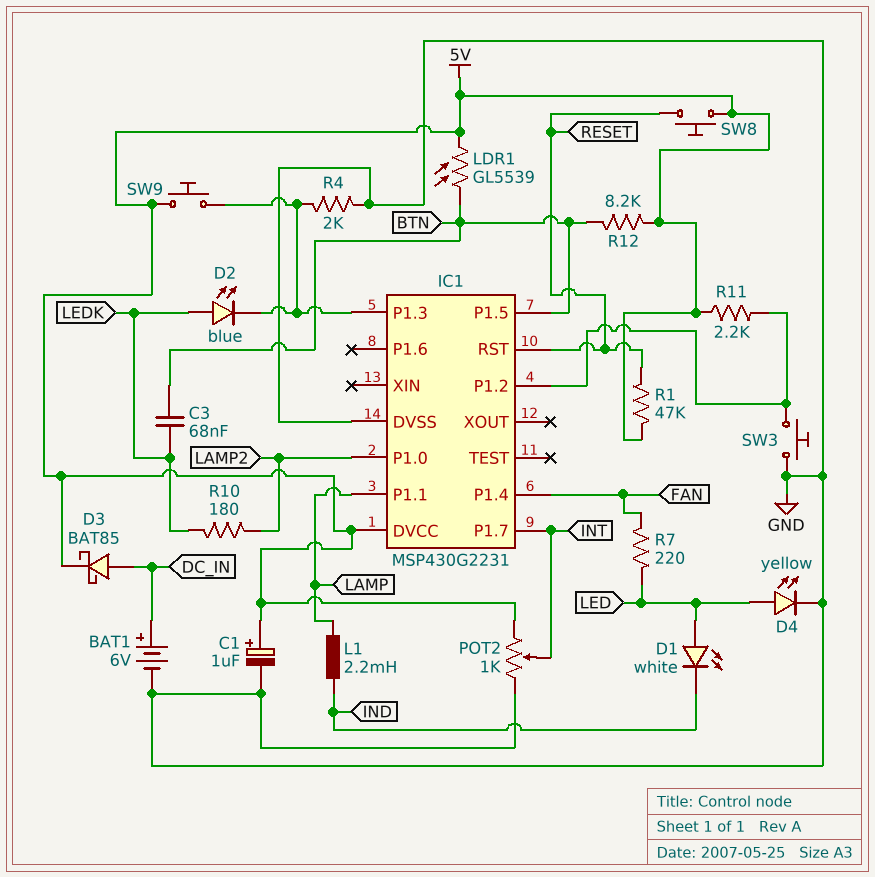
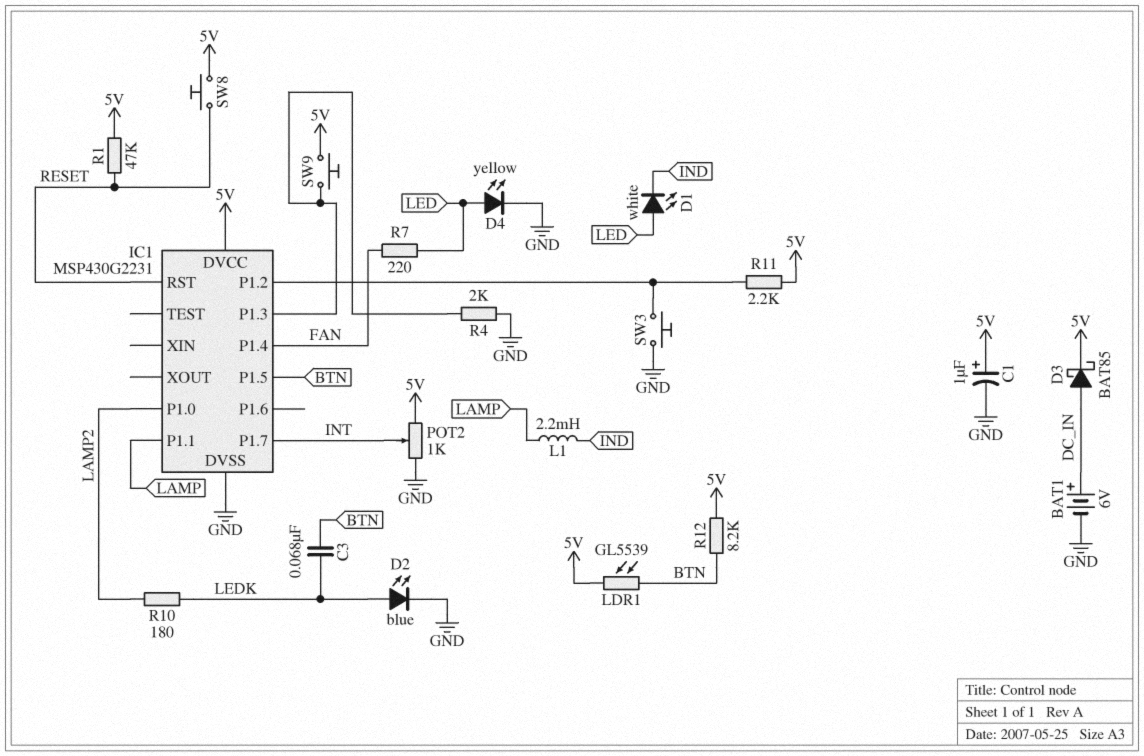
D2: LED blue (A LEDK, K IC1/P1.3) -> LED blue (A LEDK, K GND)

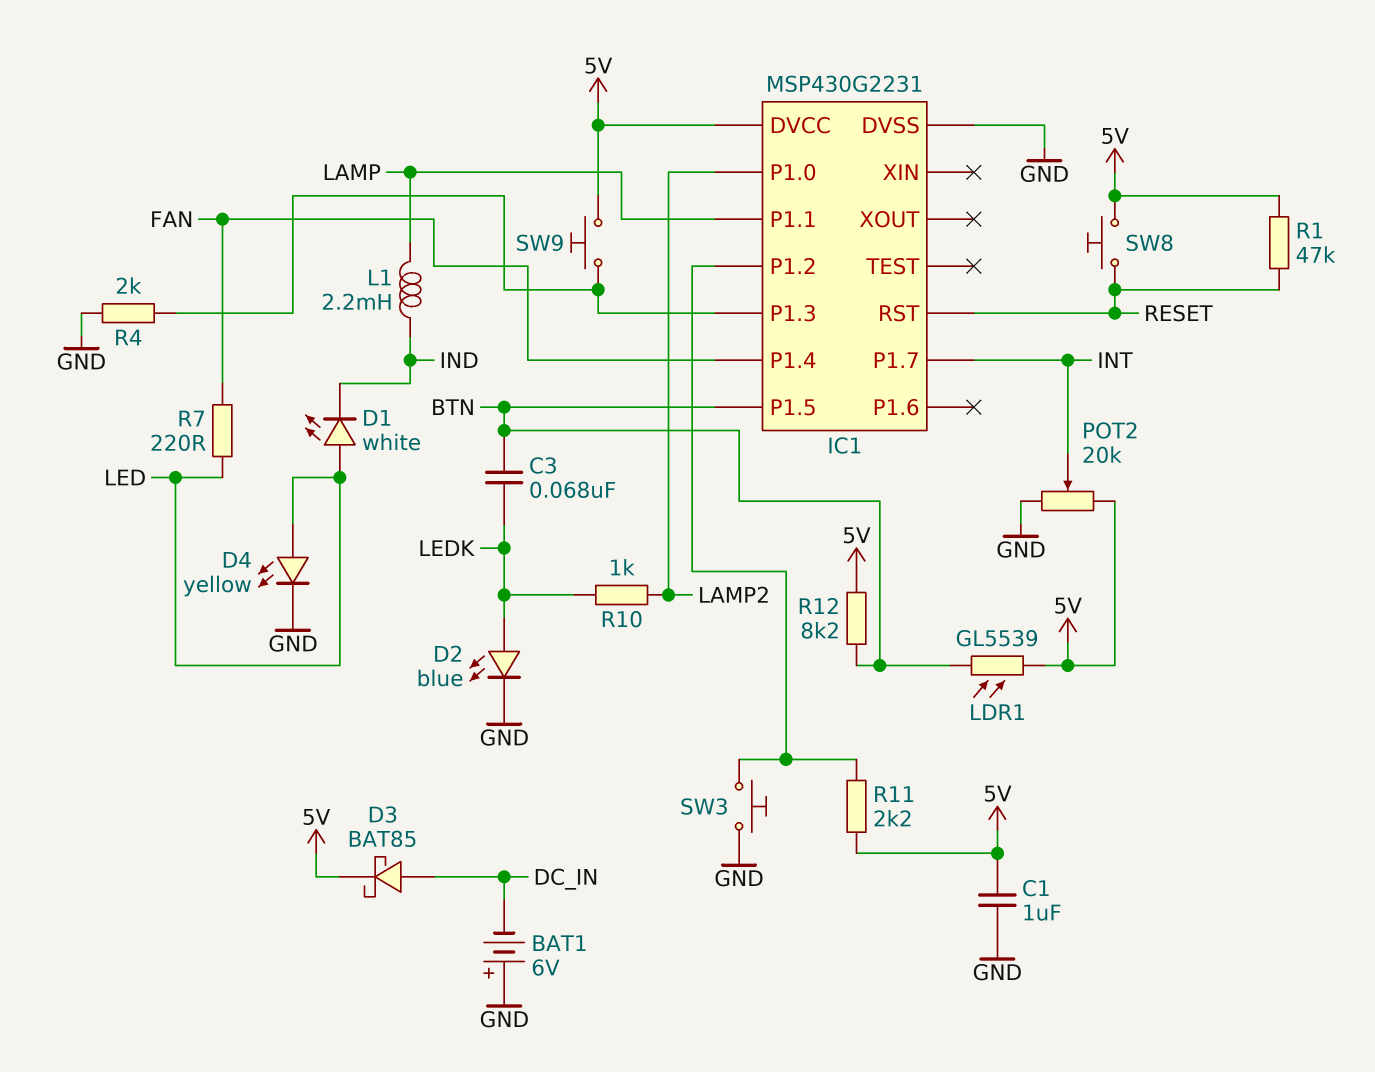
BAT1: 6V (plus DC_IN, minus GND) -> 6V (plus GND, minus DC_IN)
C1: 1uF (plus 5V, minus GND) -> 1uF (5V, GND)
POT2: 1k (5V, GND, wiper INT) -> 20k (5V, GND, wiper INT)
R10: 180 (LAMP2, LEDK) -> 1k (LAMP2, LEDK)

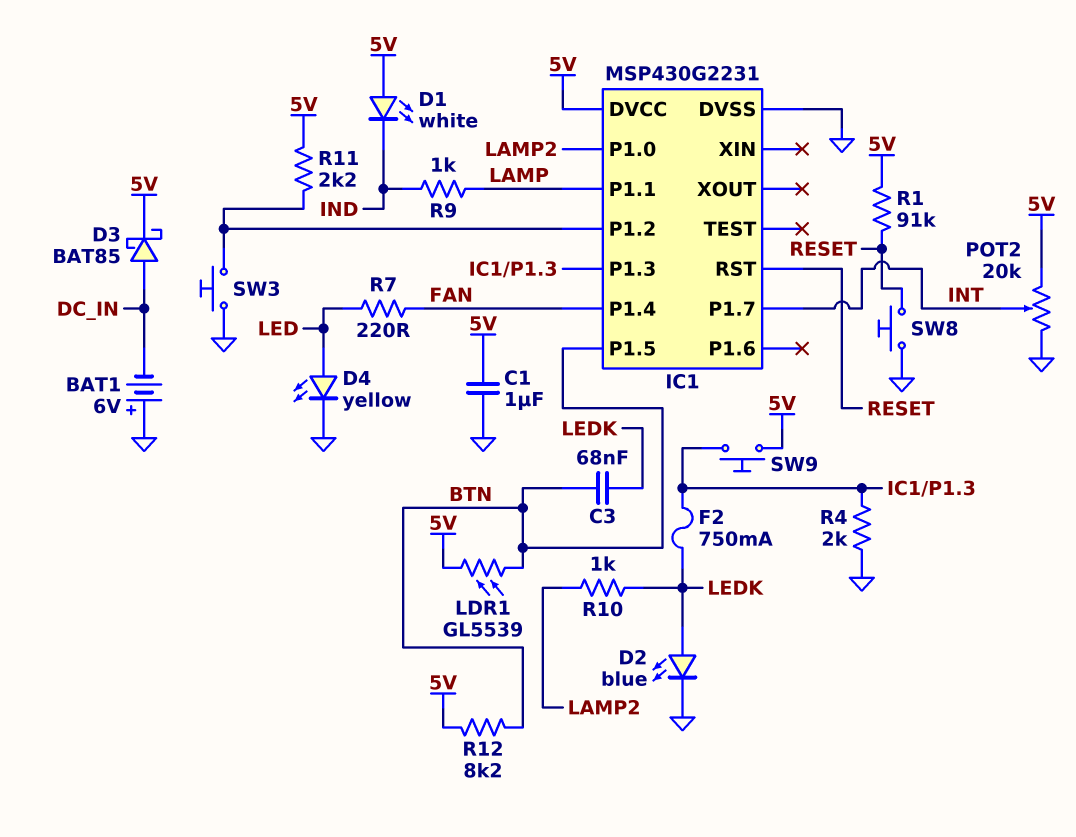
D1: LED white (A LED, K IND) -> LED white (A 5V, K IND)
F2: none -> 750mA (IC1/P1.3, LEDK)
L1: 2.2mH (IND, LAMP) -> none
R1: 47k (5V, RESET) -> 91k (5V, RESET)
R9: none -> 1k (IND, LAMP)
SW8: button (5V, RESET) -> button (GND, RESET)

